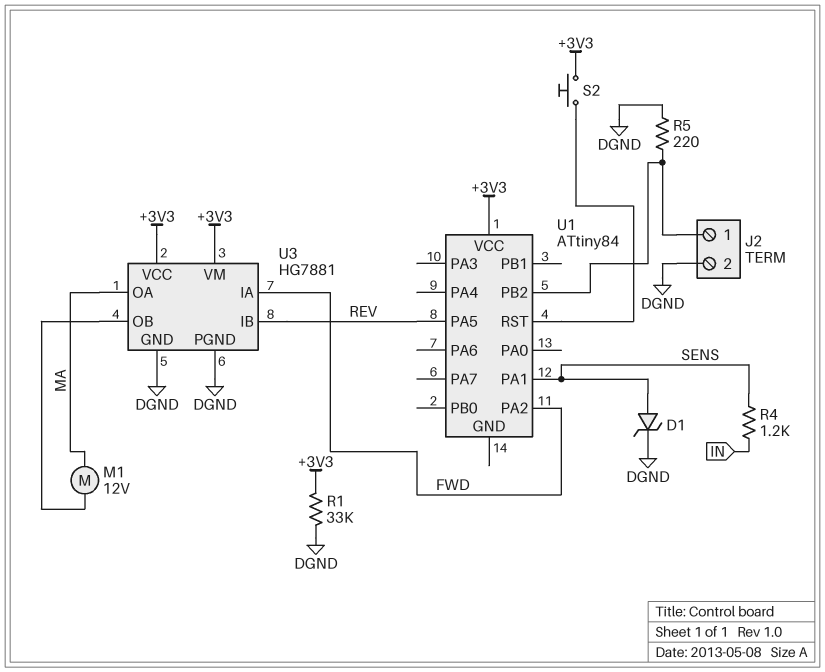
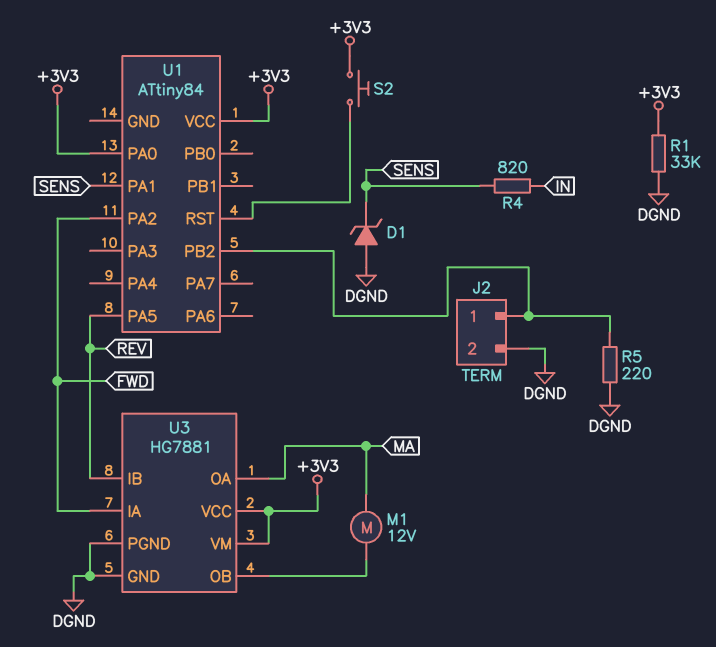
D1: zener (A SENS, K DGND) -> zener (A DGND, K SENS)
R4: 1.2k (IN, SENS) -> 820 (IN, SENS)
U1 pin PA0: none -> +3V3

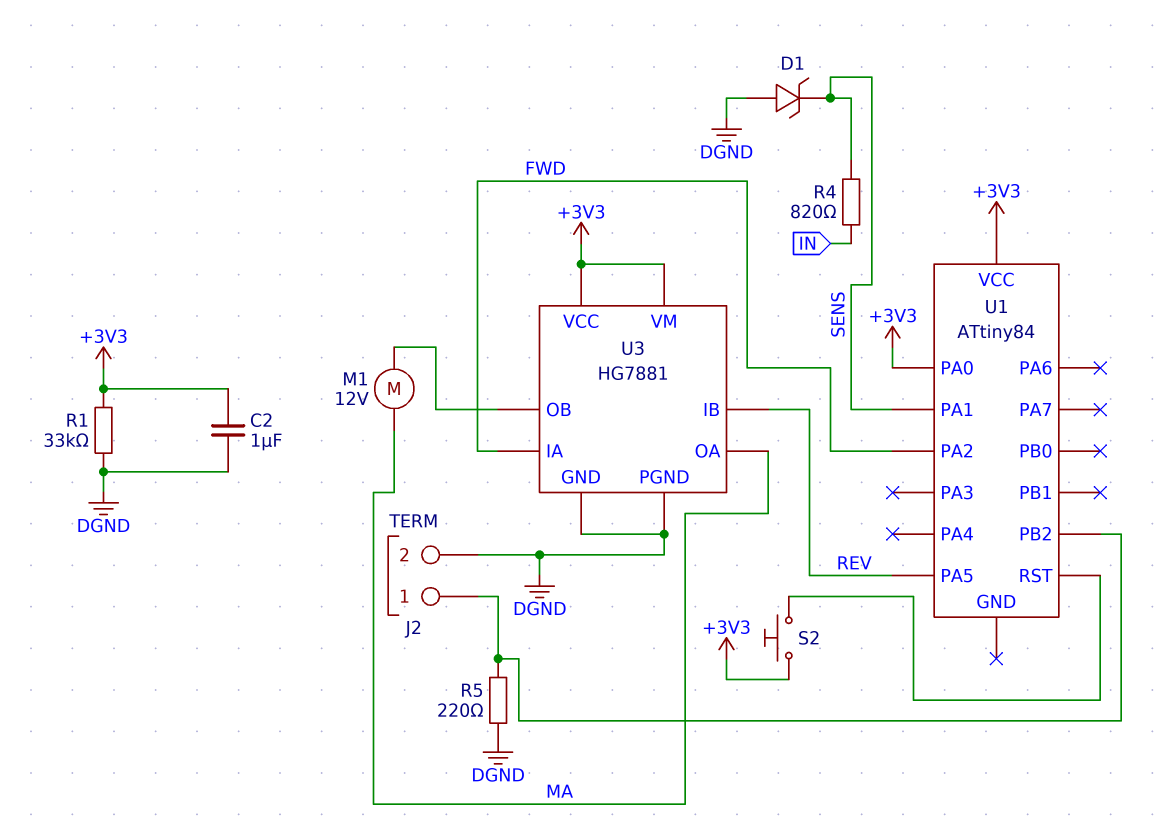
C2: none -> 1uF (+3V3, DGND)

